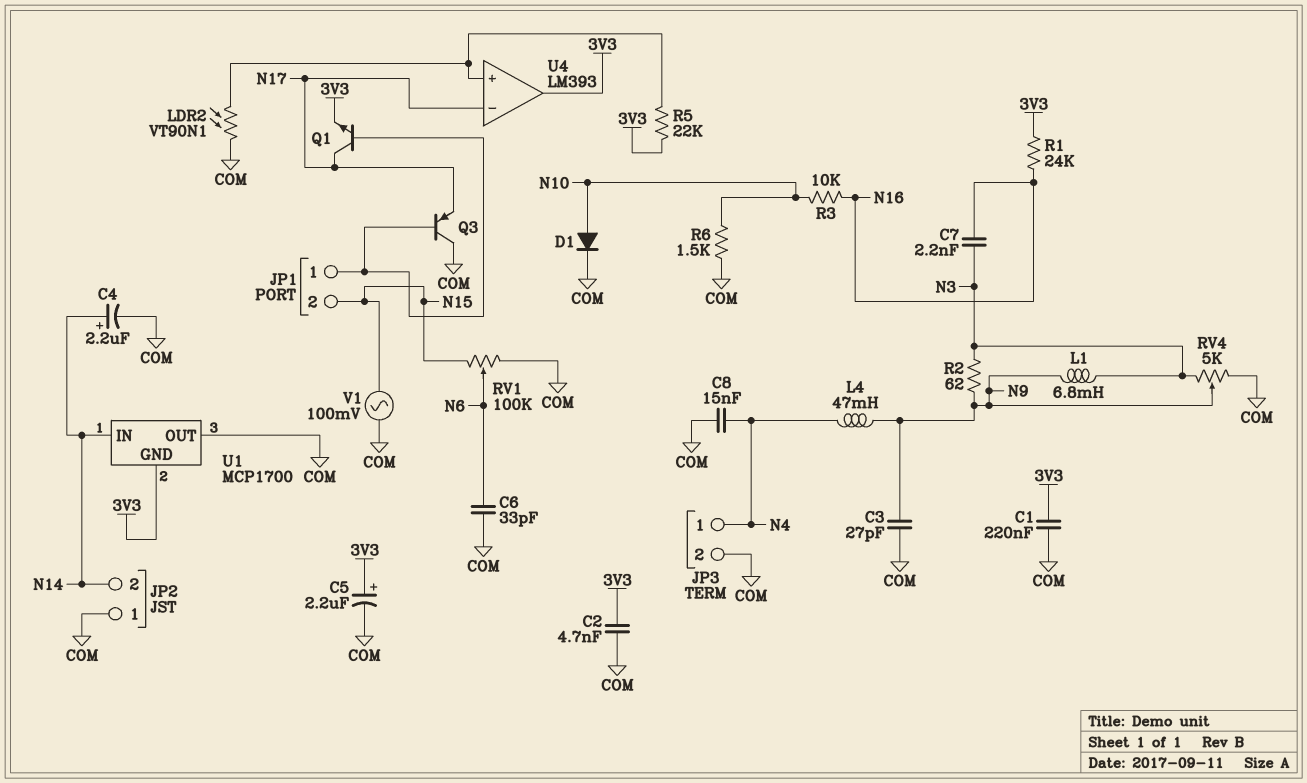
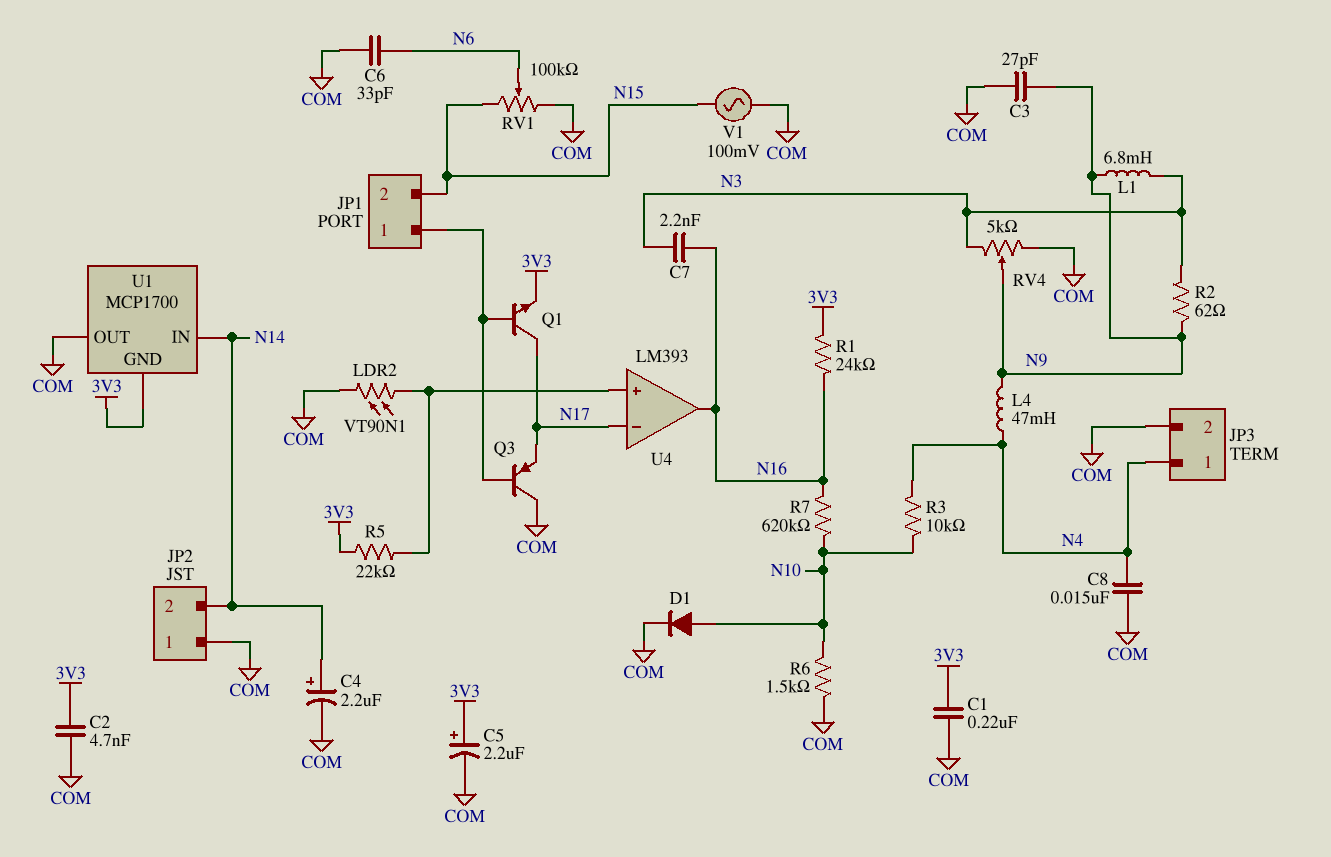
R3: 10k (N10, N16) -> 10k (N4, N10)
R7: none -> 620k (N10, N16)
U4 pin out: 3V3 -> N16

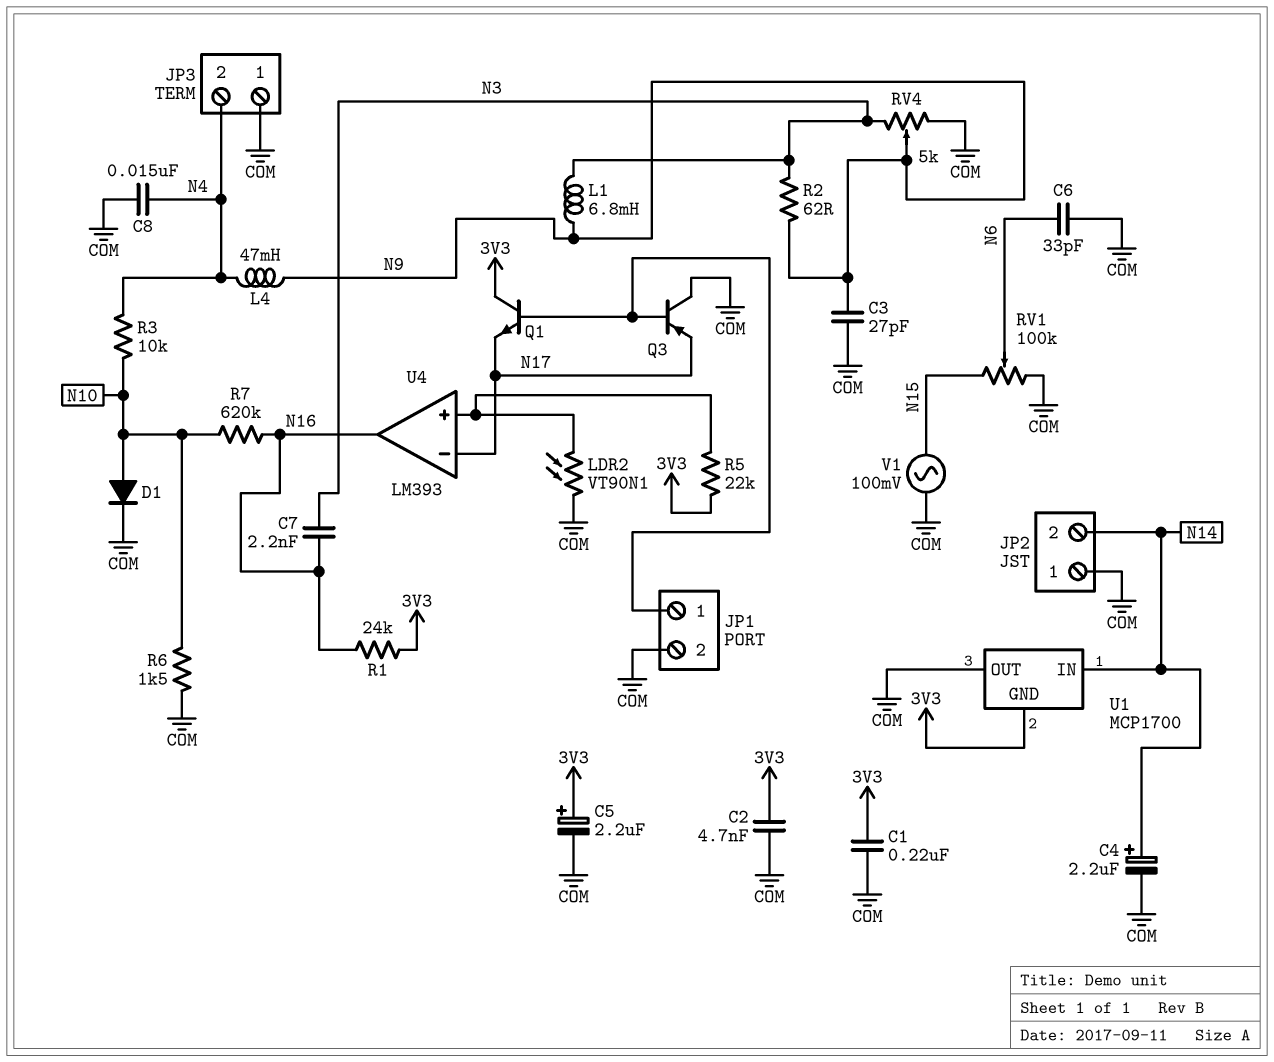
JP1 pin 2: N15 -> COM
JP3 pin 1: N4 -> COM
JP3 pin 2: COM -> N4
Q1: NPN (B JP1/1, C N17, E 3V3) -> NPN (B JP1/1, C 3V3, E N17)

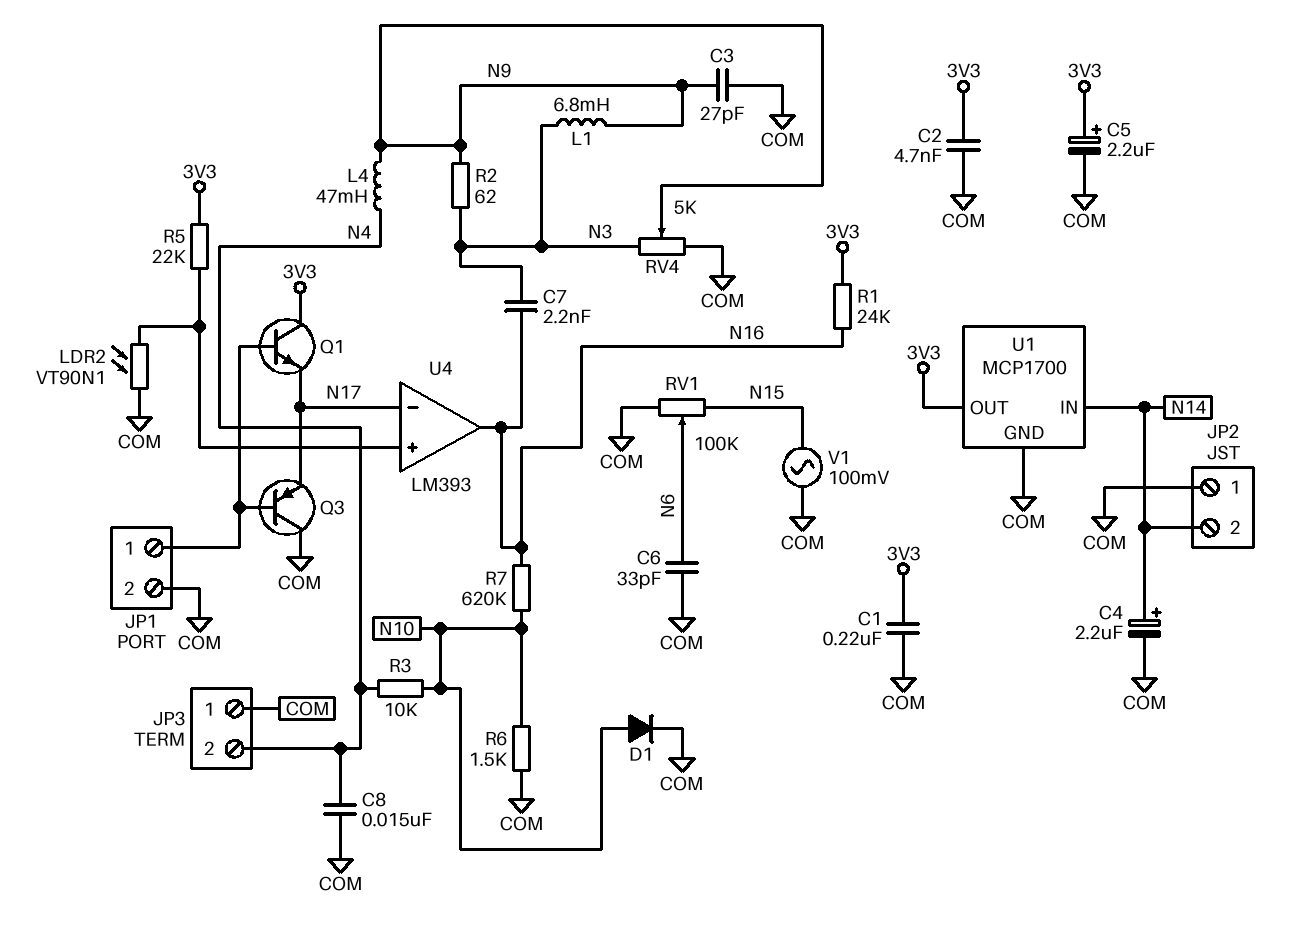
U1 pin GND: 3V3 -> COM
U1 pin OUT: COM -> 3V3

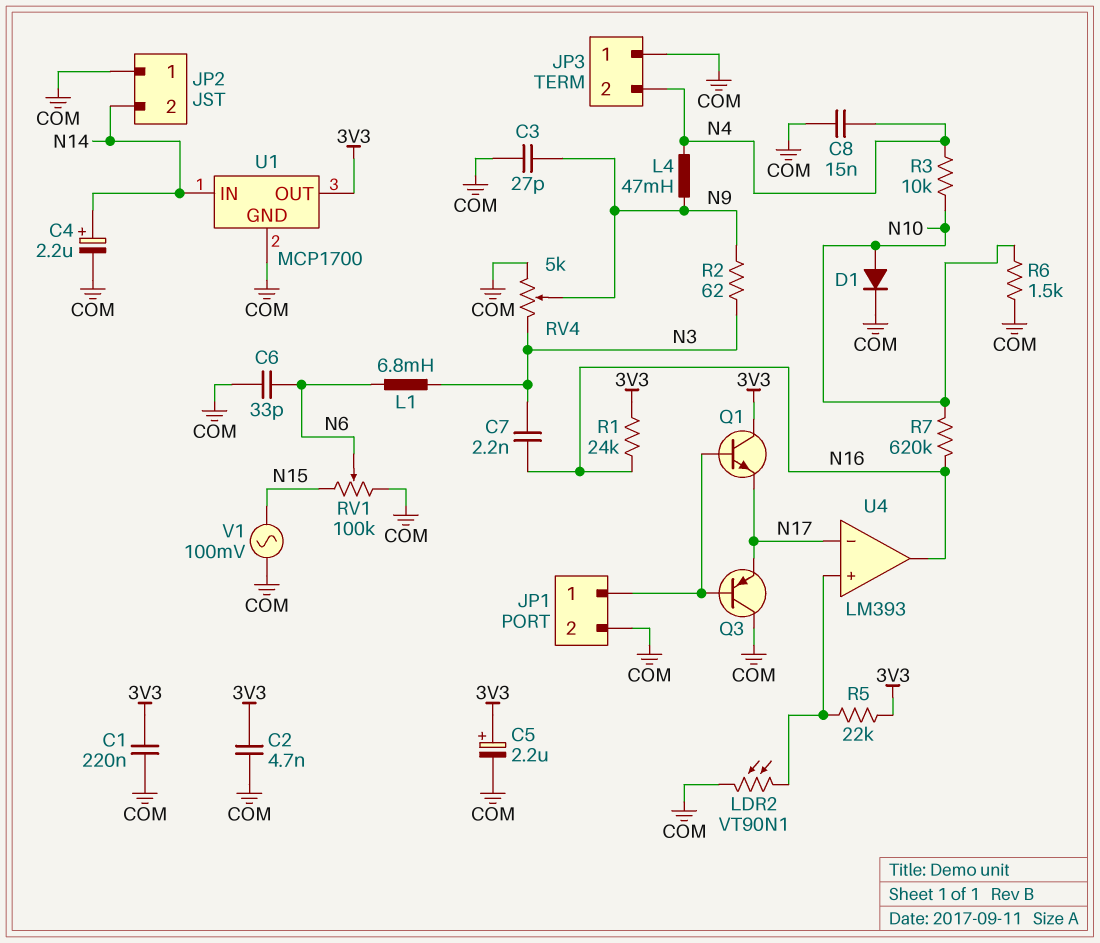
L1: 6.8mH (N3, N9) -> 6.8mH (N3, N6)

